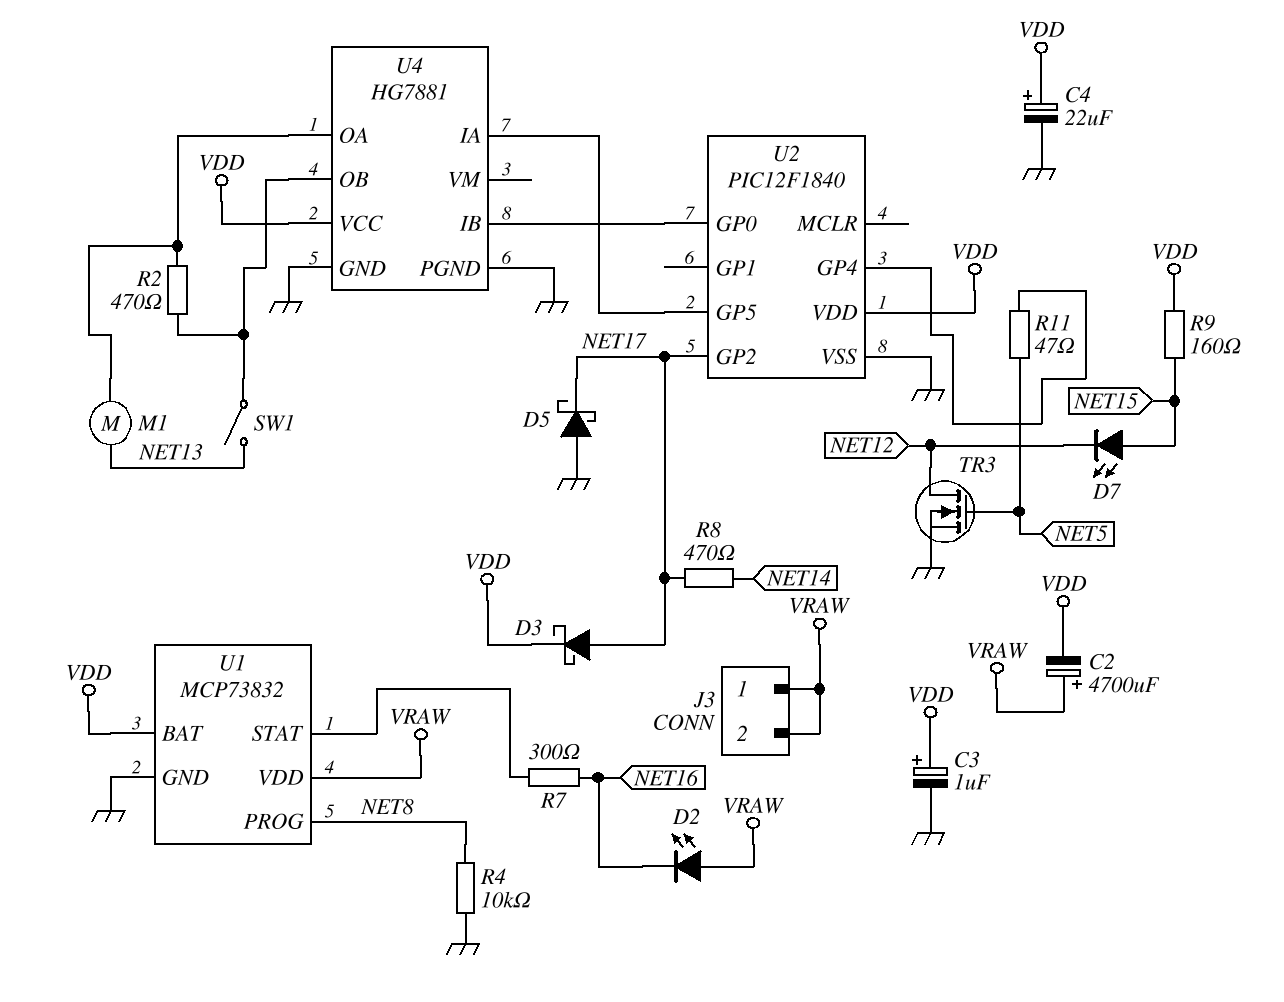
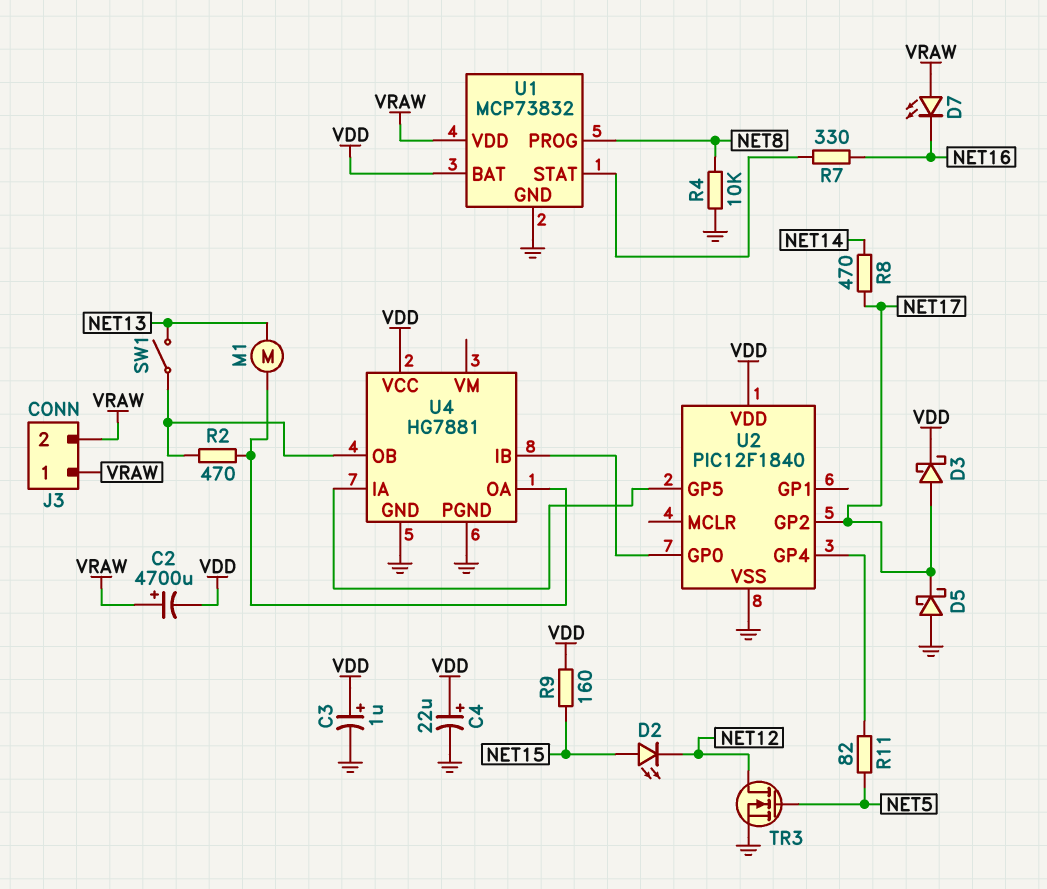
D2: LED (A VRAW, K NET16) -> LED (A NET15, K NET12)
D7: LED (A NET15, K NET12) -> LED (A VRAW, K NET16)
R7: 300 (NET16, U1/STAT) -> 330 (NET16, U1/STAT)
R11: 47 (NET5, U2/GP4) -> 82 (NET5, U2/GP4)

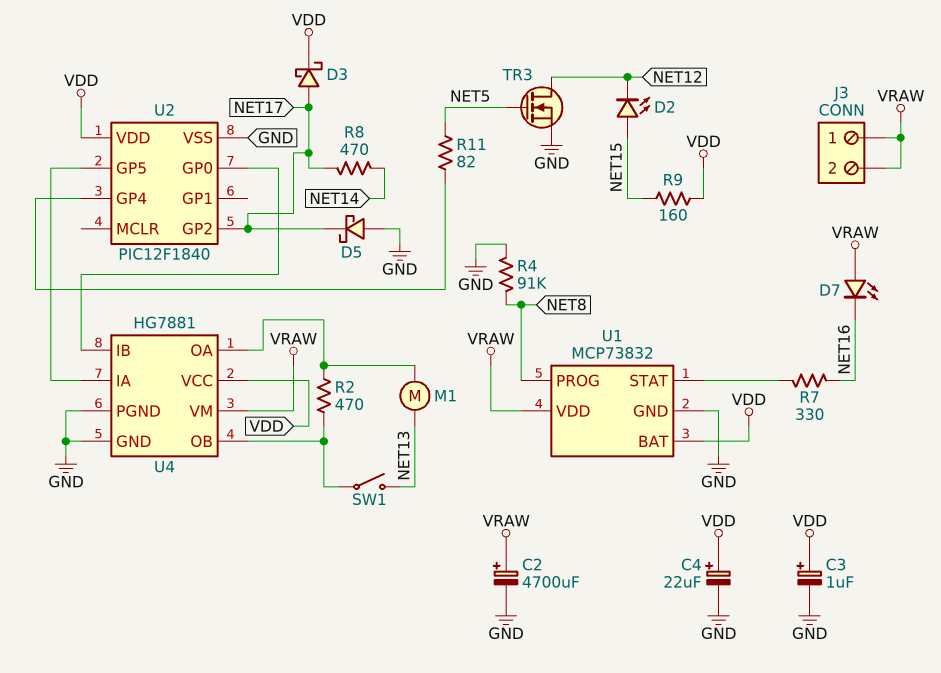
C2: 4700uF (plus VRAW, minus VDD) -> 4700uF (plus VRAW, minus GND)
R4: 10k (GND, NET8) -> 91k (GND, NET8)
U4 pin VM: none -> VRAW

